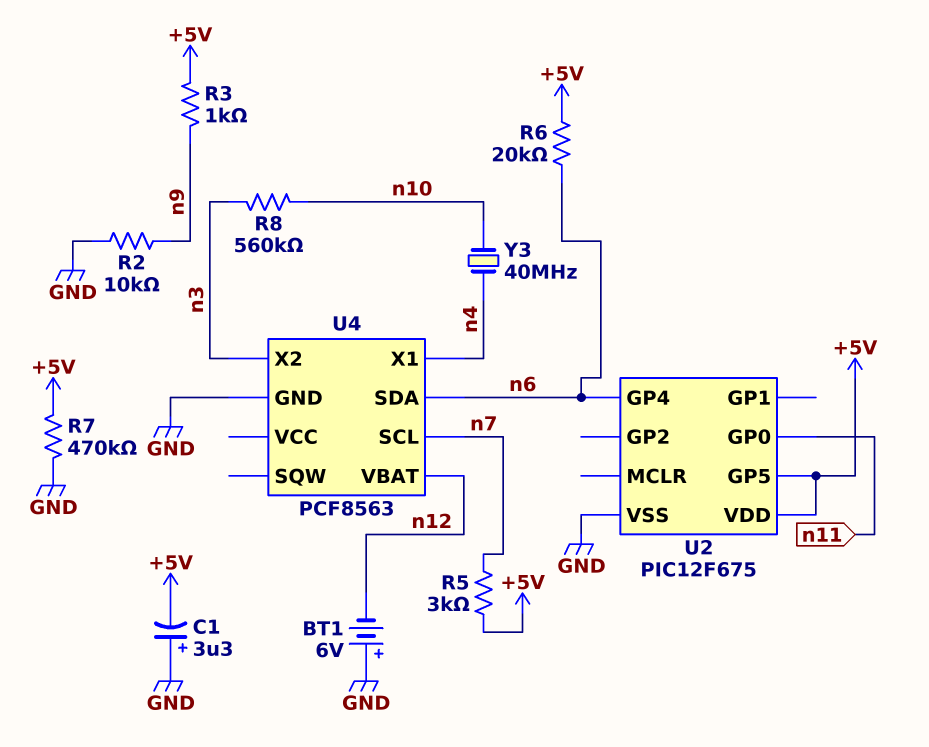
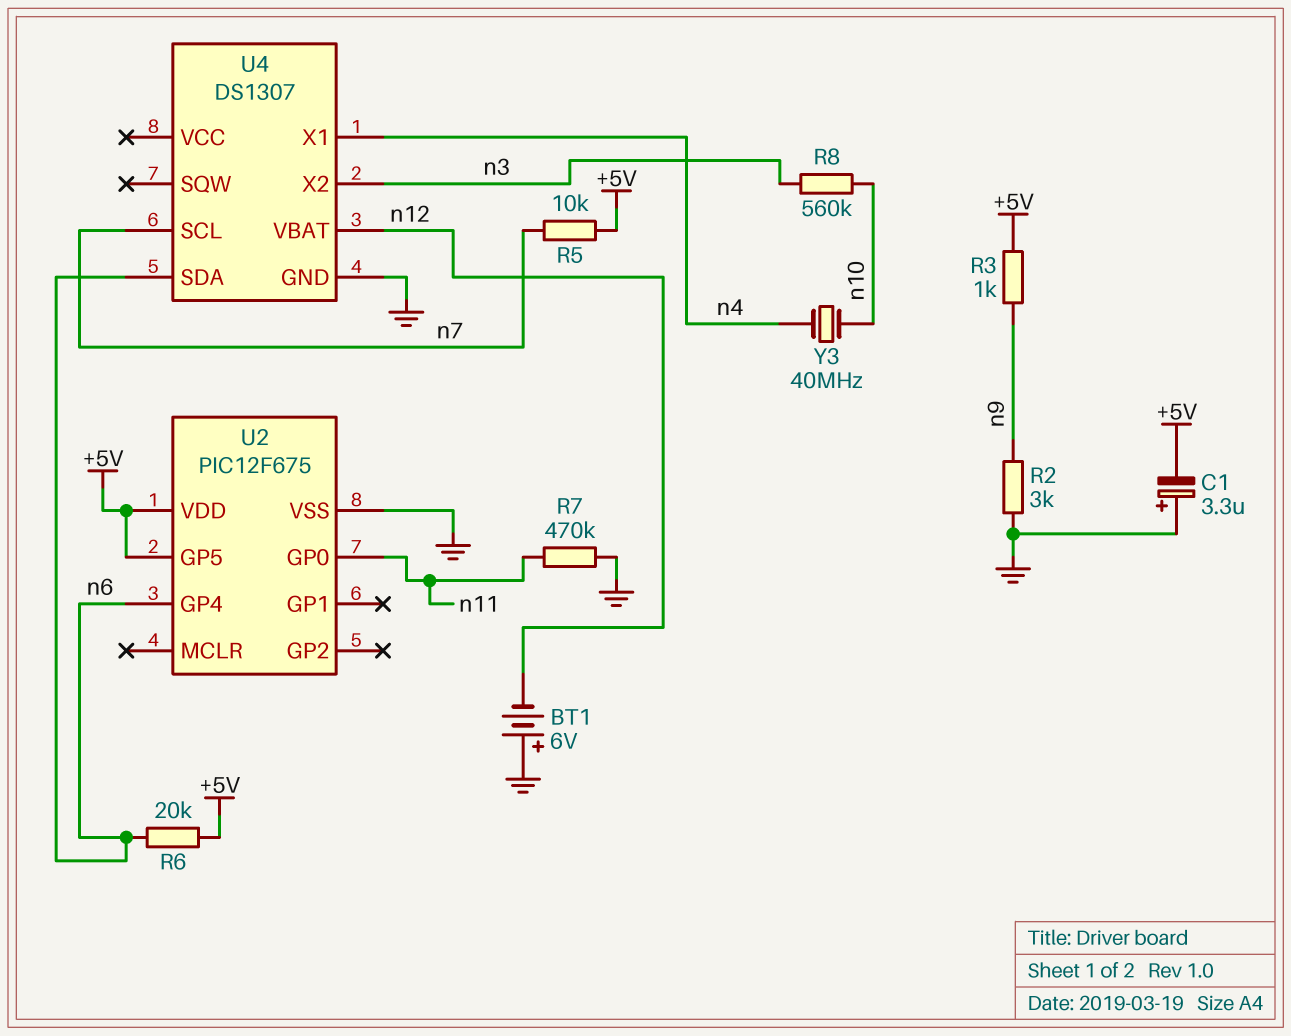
R2: 10k (GND, n9) -> 3k (GND, n9)
R5: 3k (+5V, n7) -> 10k (+5V, n7)
R7: 470k (+5V, GND) -> 470k (GND, n11)
U4: PCF8563 -> DS1307

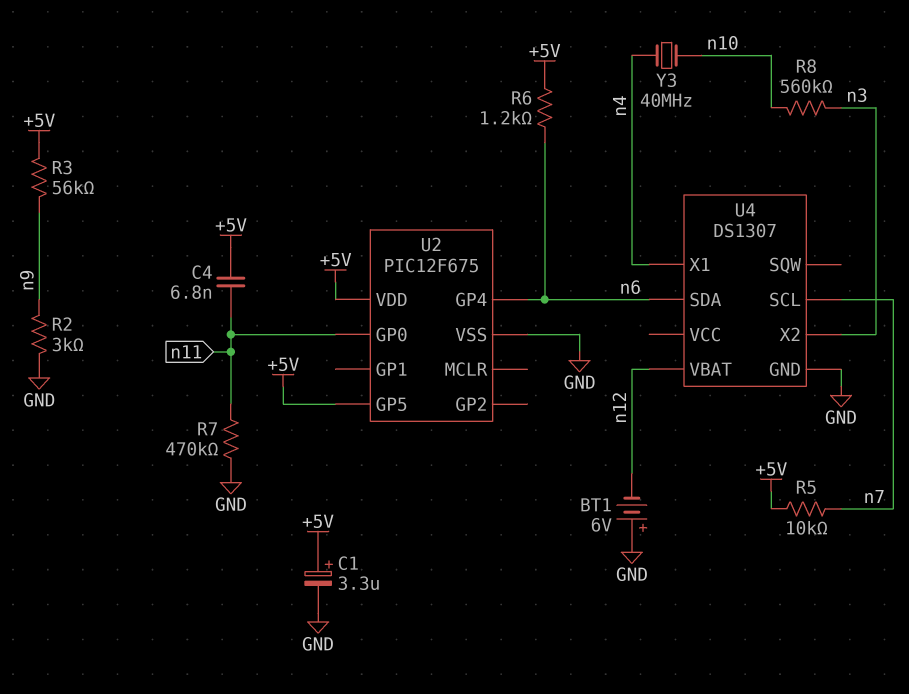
C1: 3.3uF (plus GND, minus +5V) -> 3.3uF (plus +5V, minus GND)
C4: none -> 6.8nF (+5V, n11)
R3: 1k (+5V, n9) -> 56k (+5V, n9)
R6: 20k (+5V, n6) -> 1.2k (+5V, n6)

